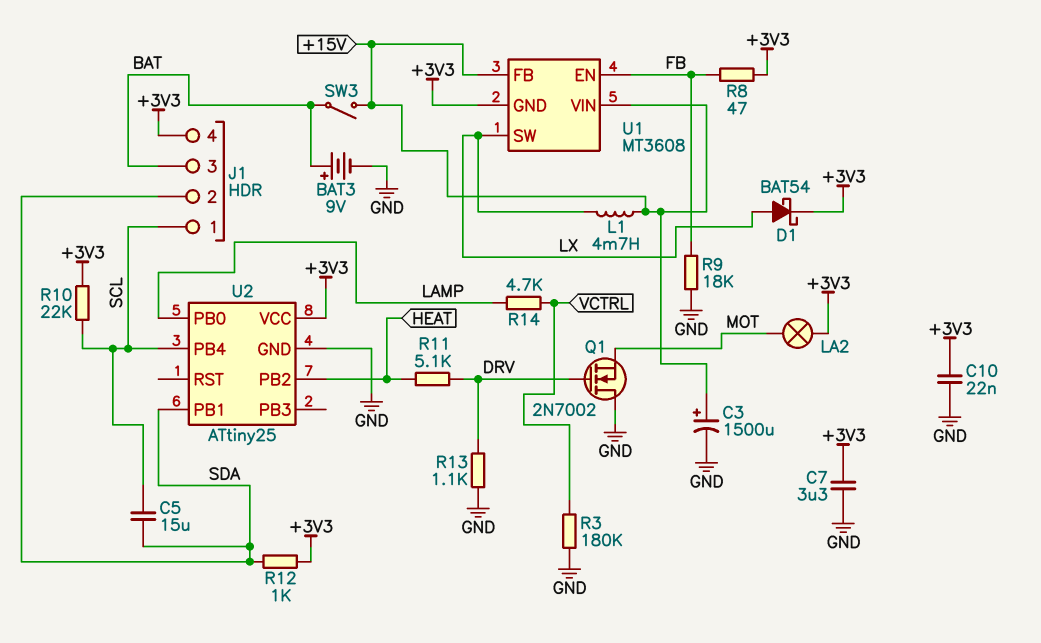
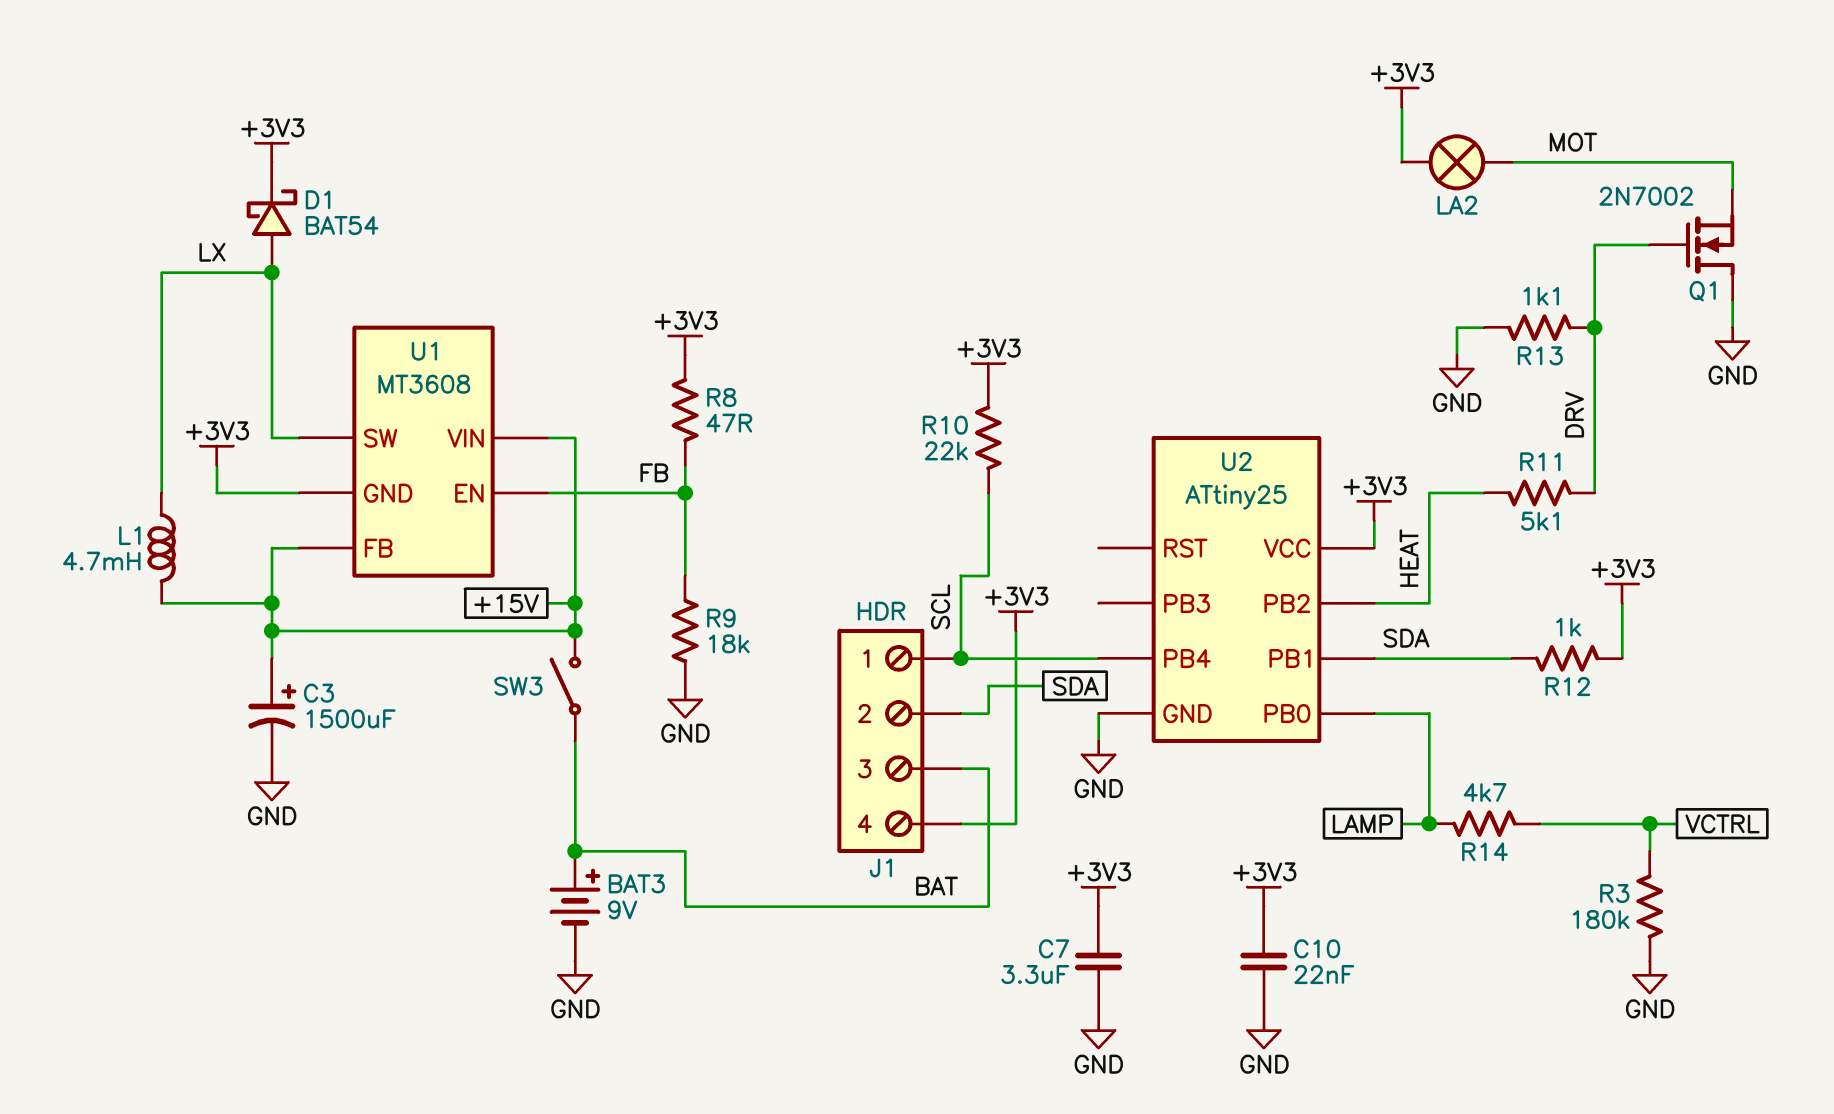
C5: 15uF (SCL, SDA) -> none

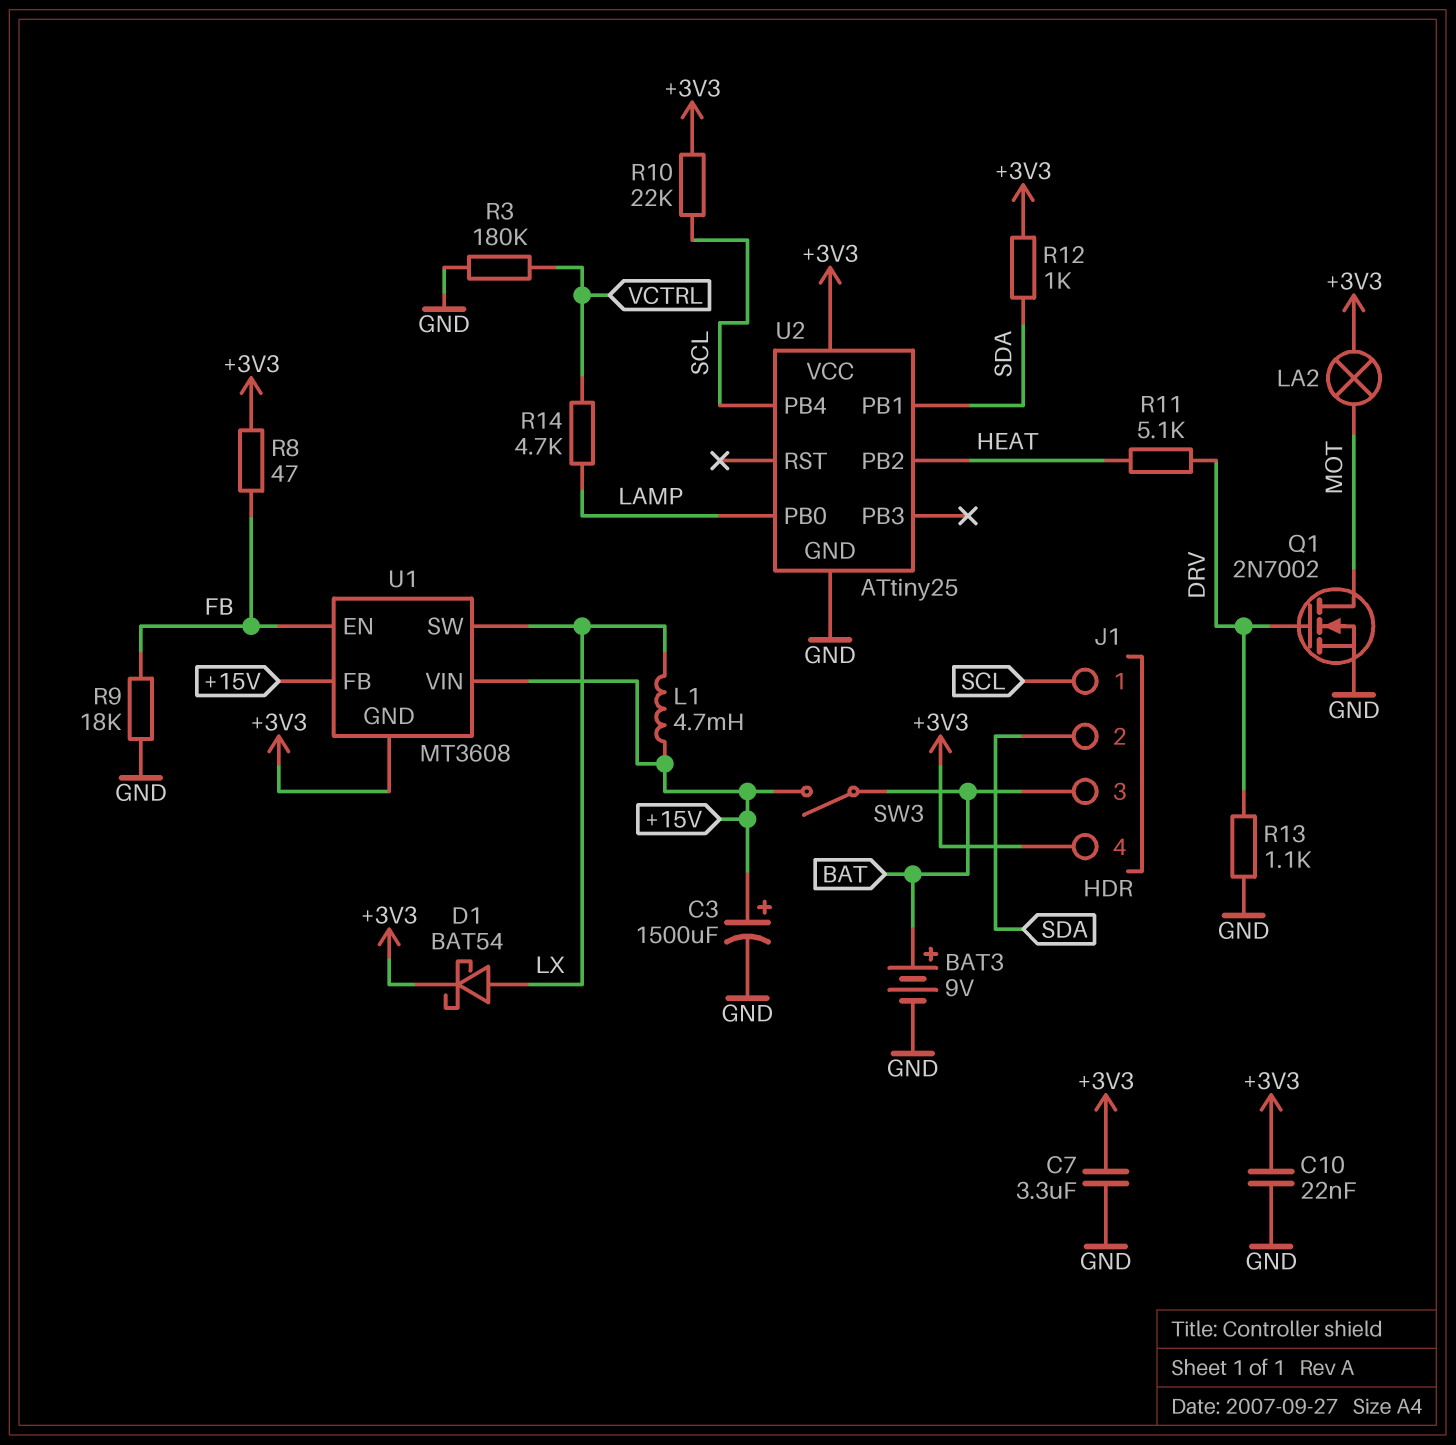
Q1: NMOS 2N7002 (G DRV, D GND, S MOT) -> NMOS 2N7002 (G DRV, D MOT, S GND)

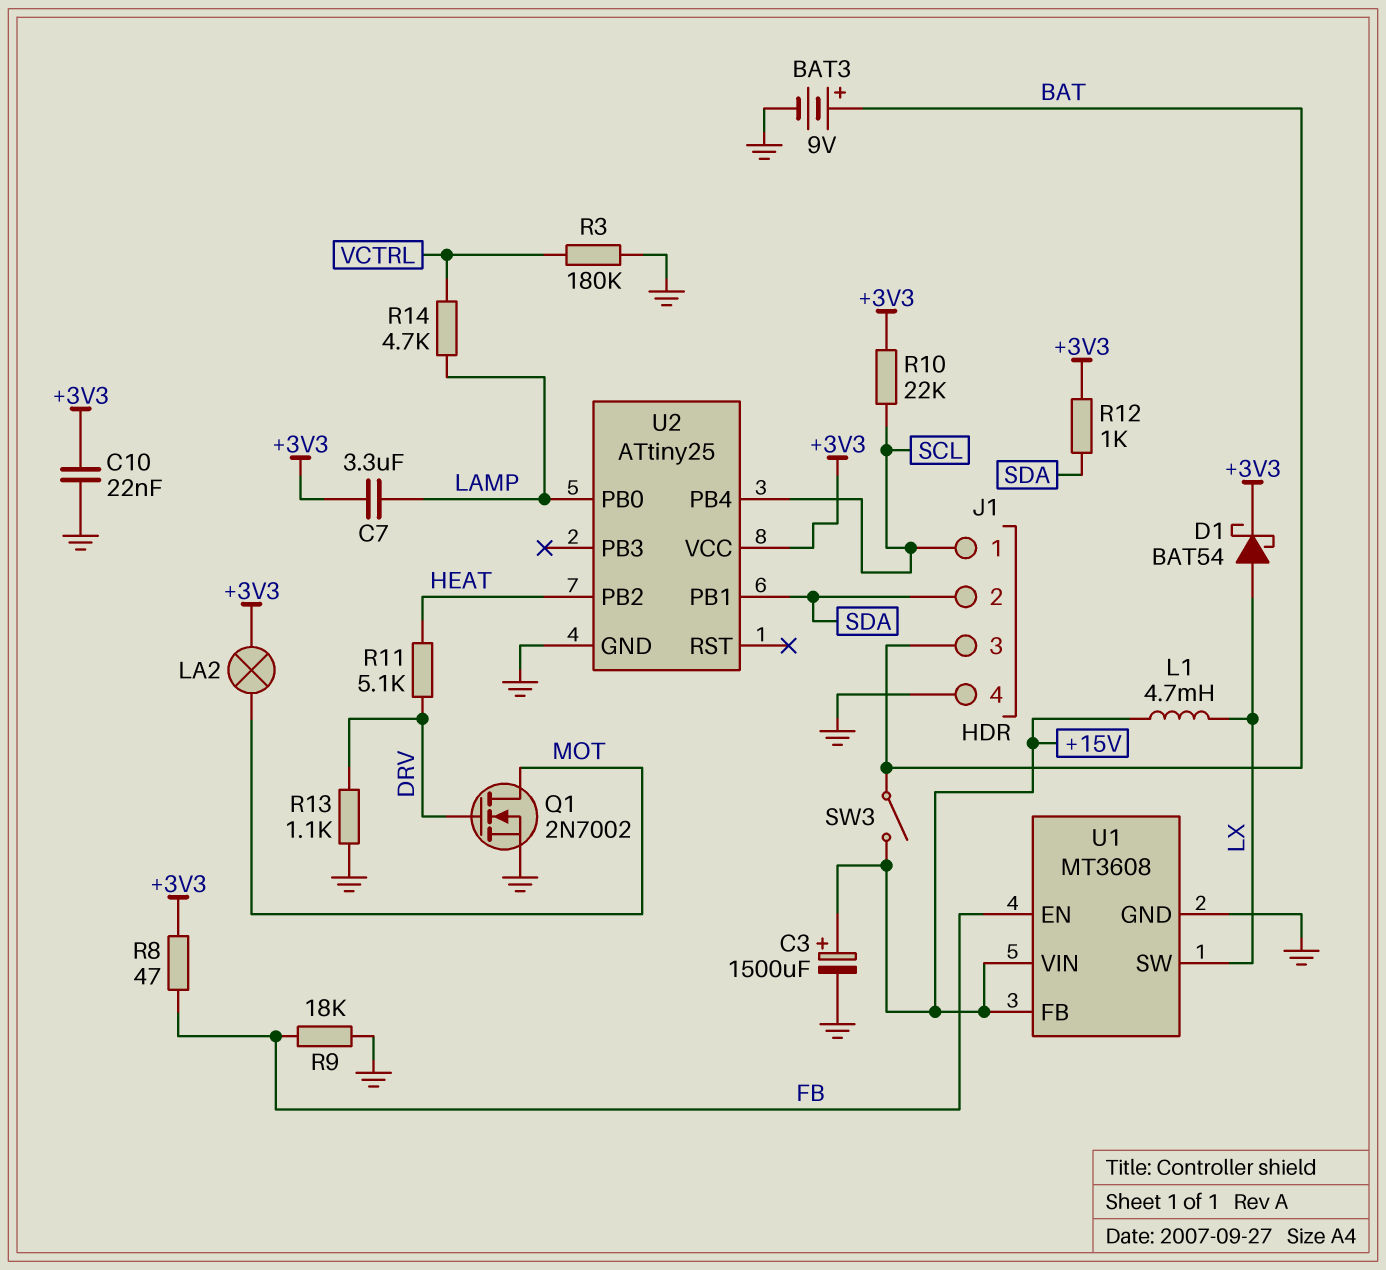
C7: 3.3uF (+3V3, GND) -> 3.3uF (+3V3, LAMP)
J1 pin 4: +3V3 -> GND
U1 pin GND: +3V3 -> GND

